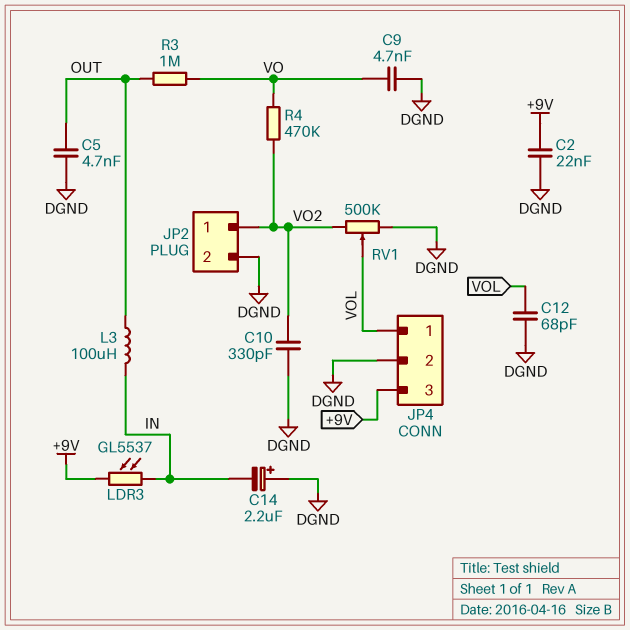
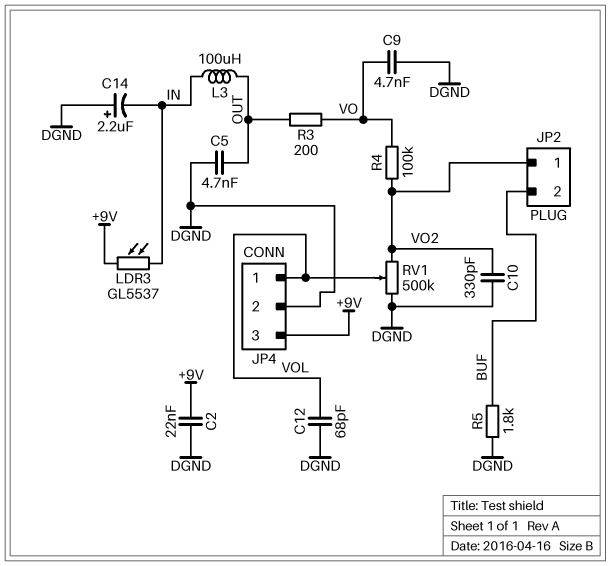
JP2 pin 2: DGND -> BUF
R3: 1M (OUT, VO) -> 200 (OUT, VO)
R4: 470k (VO, VO2) -> 100k (VO, VO2)
R5: none -> 1.8k (BUF, DGND)

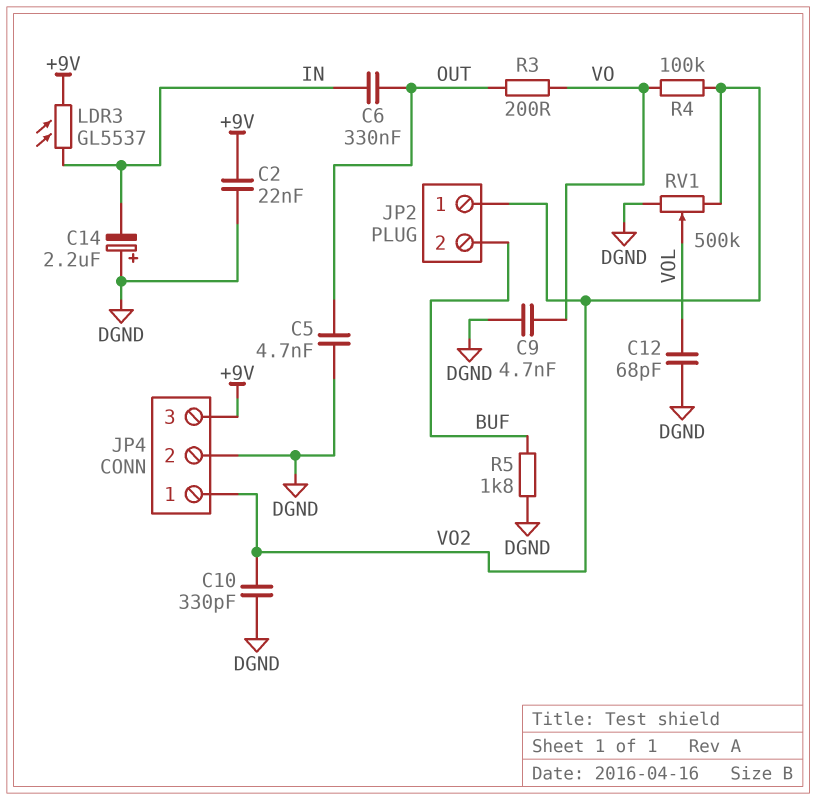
C6: none -> 330nF (IN, OUT)
JP4 pin 1: VOL -> VO2
L3: 100uH (IN, OUT) -> none

